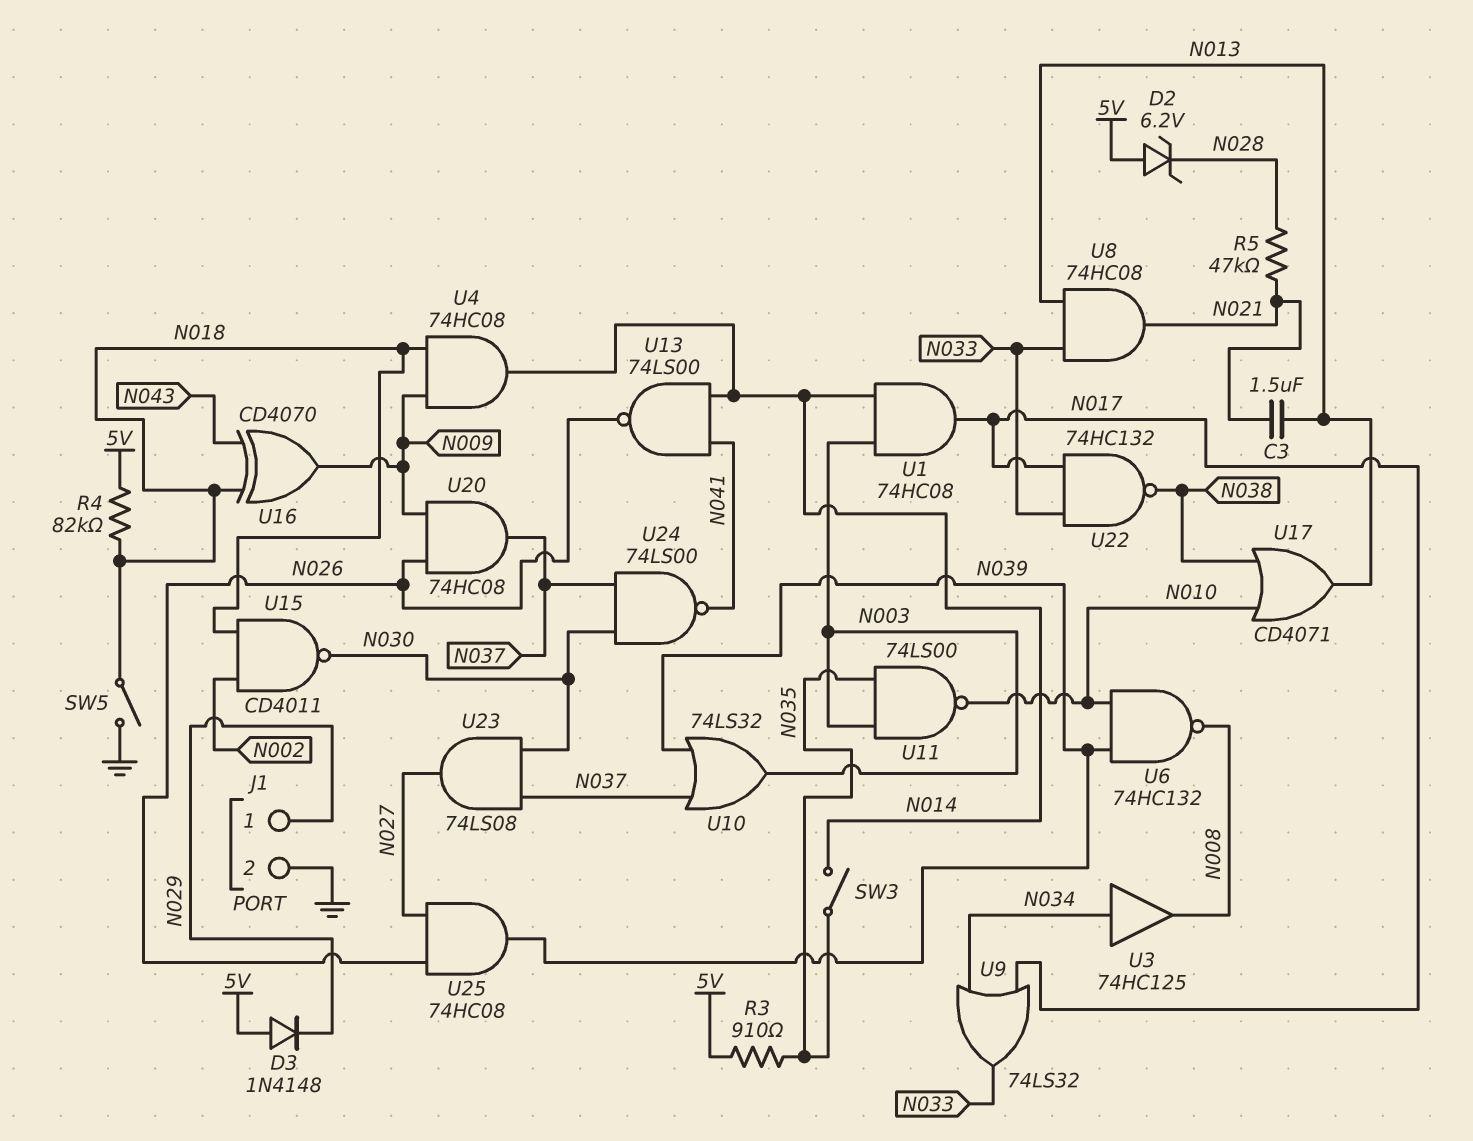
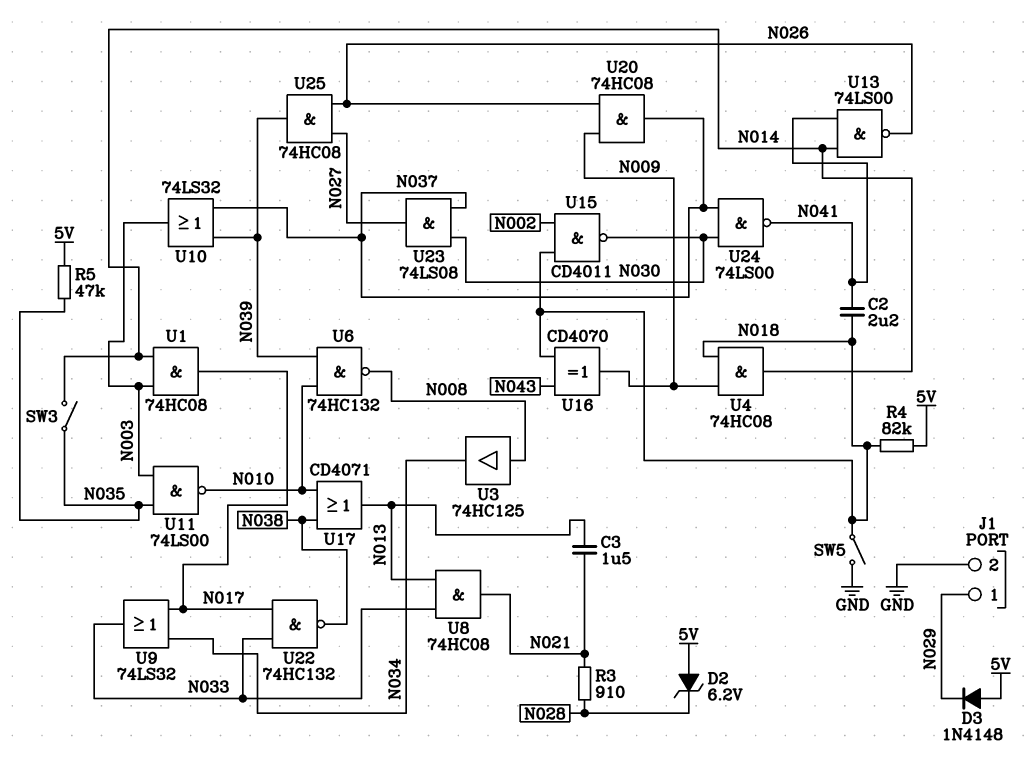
C2: none -> 2.2uF (N018, N041)
R3: 910 (5V, N035) -> 910 (N021, N028)
R5: 47k (N021, N028) -> 47k (5V, N035)
U3: buffer 74HC125 (in N034, out N008) -> buffer 74HC125 (in N008, out N034)

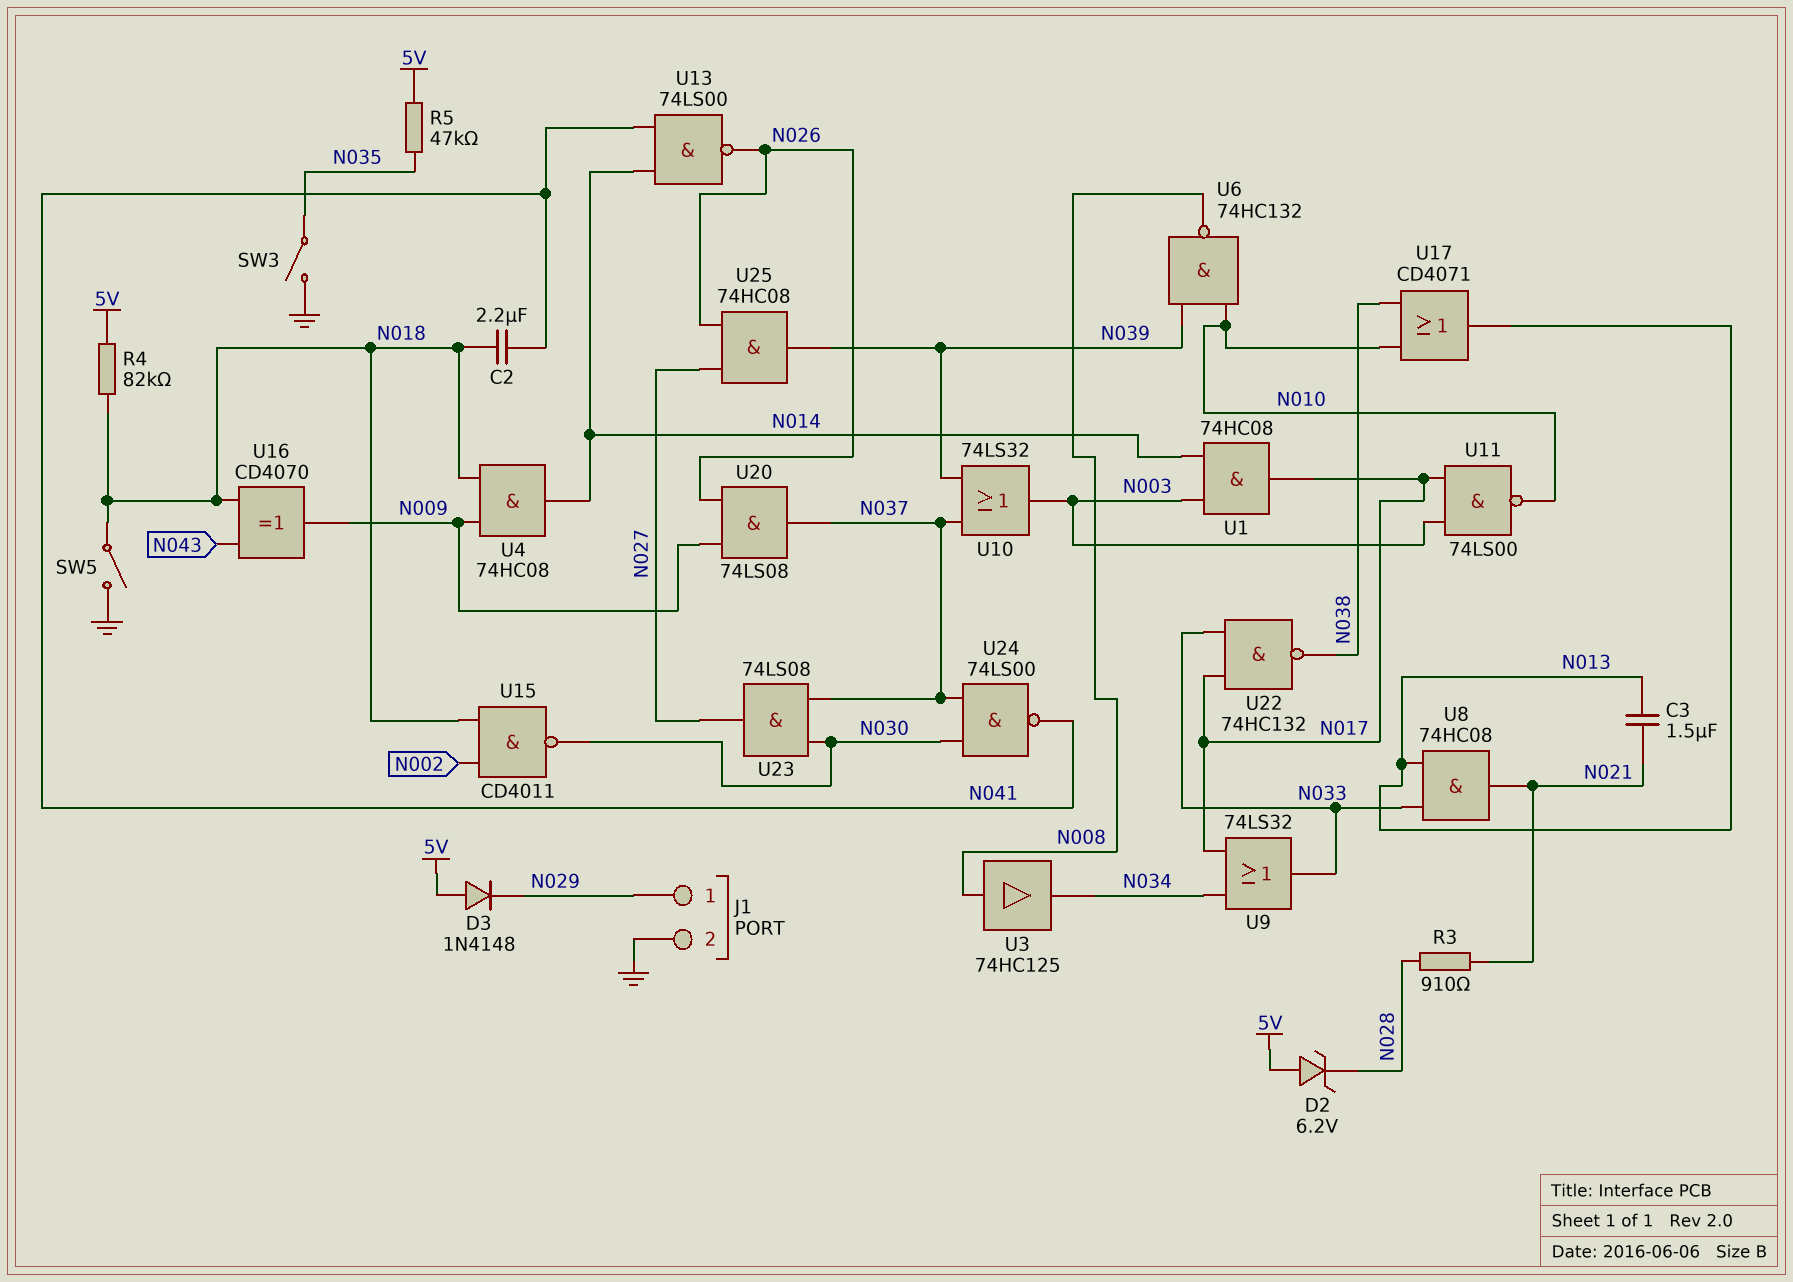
SW3: switch (N014, N035) -> switch (GND, N035)
U11: NAND 74LS00 (in N003, in N035, out N010) -> NAND 74LS00 (in N003, in N017, out N010)
U20: AND 74HC08 (in N009, in N026, out N037) -> AND 74LS08 (in N009, in N026, out N037)

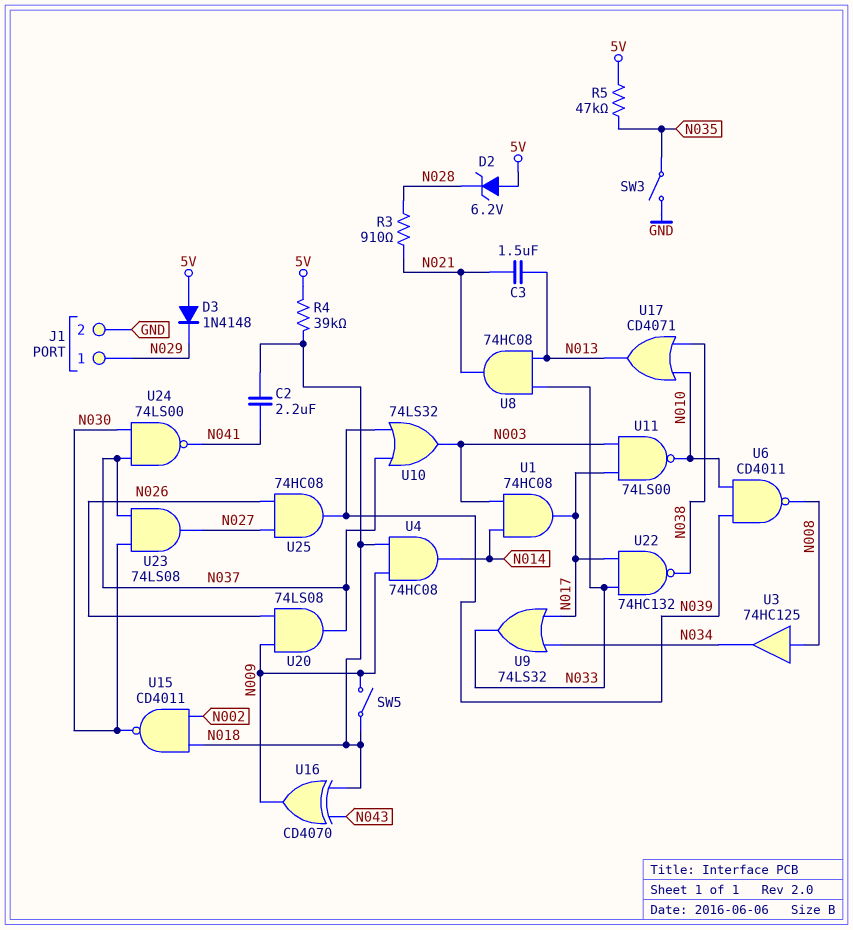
R4: 82k (5V, N018) -> 39k (5V, N018)
SW5: switch (GND, N018) -> switch (N009, N018)
U6: NAND 74HC132 (in N010, in N039, out N008) -> NAND CD4011 (in N010, in N039, out N008)
U13: NAND 74LS00 (in N014, in N041, out N026) -> none

